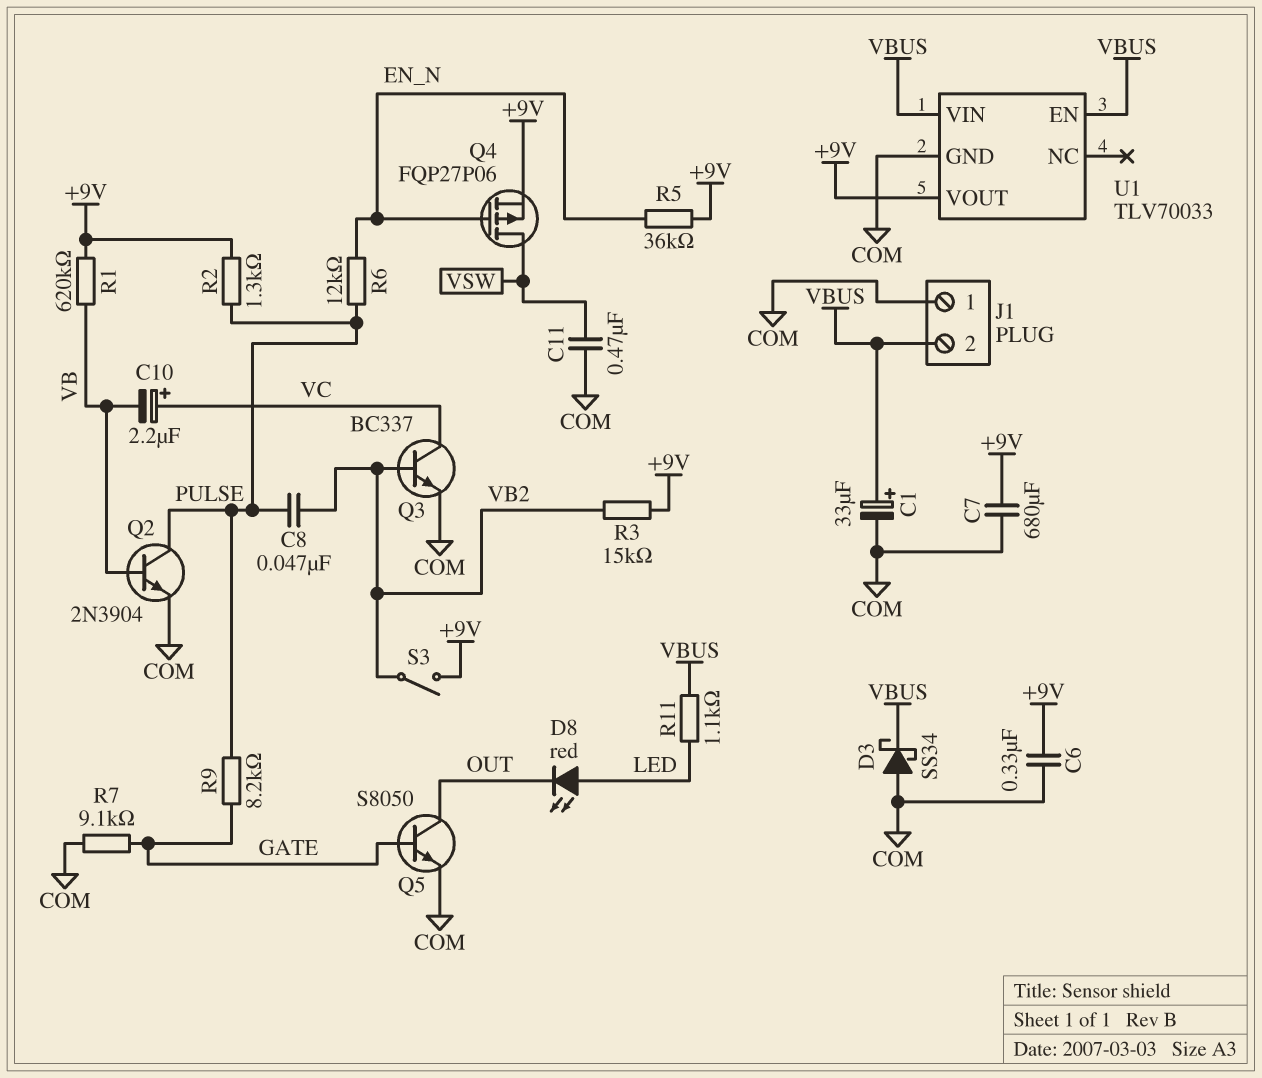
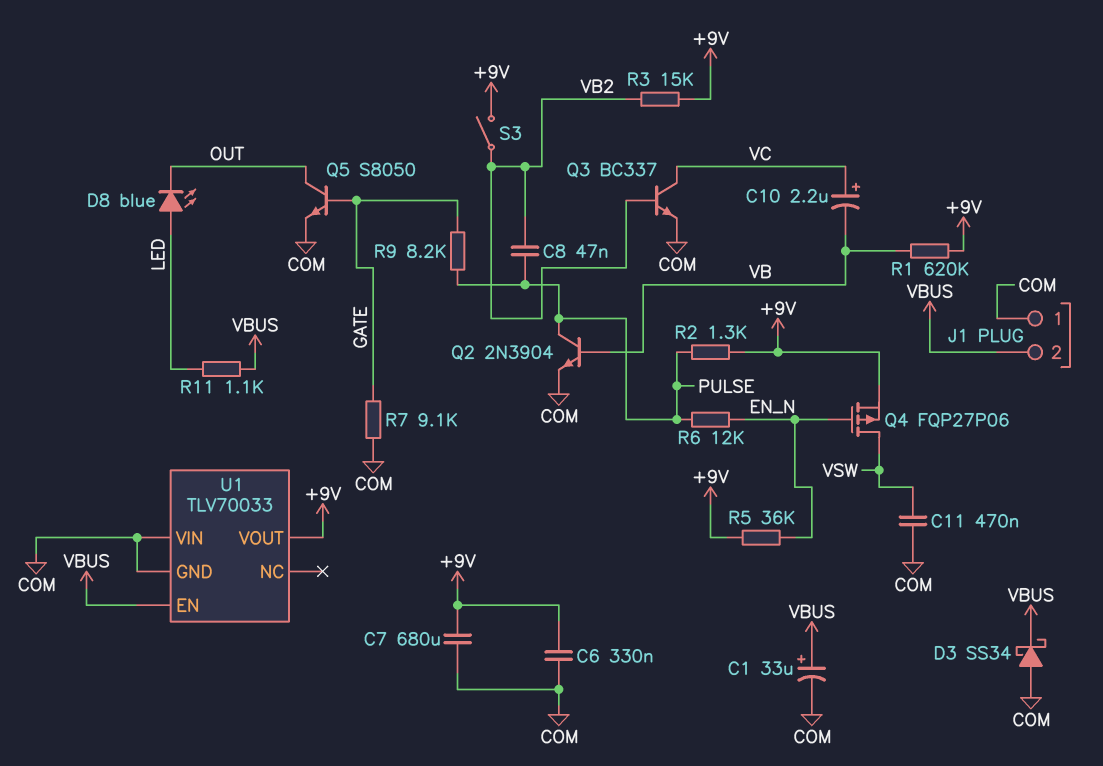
D8: LED red (A LED, K OUT) -> LED blue (A LED, K OUT)
U1 pin VIN: VBUS -> COM

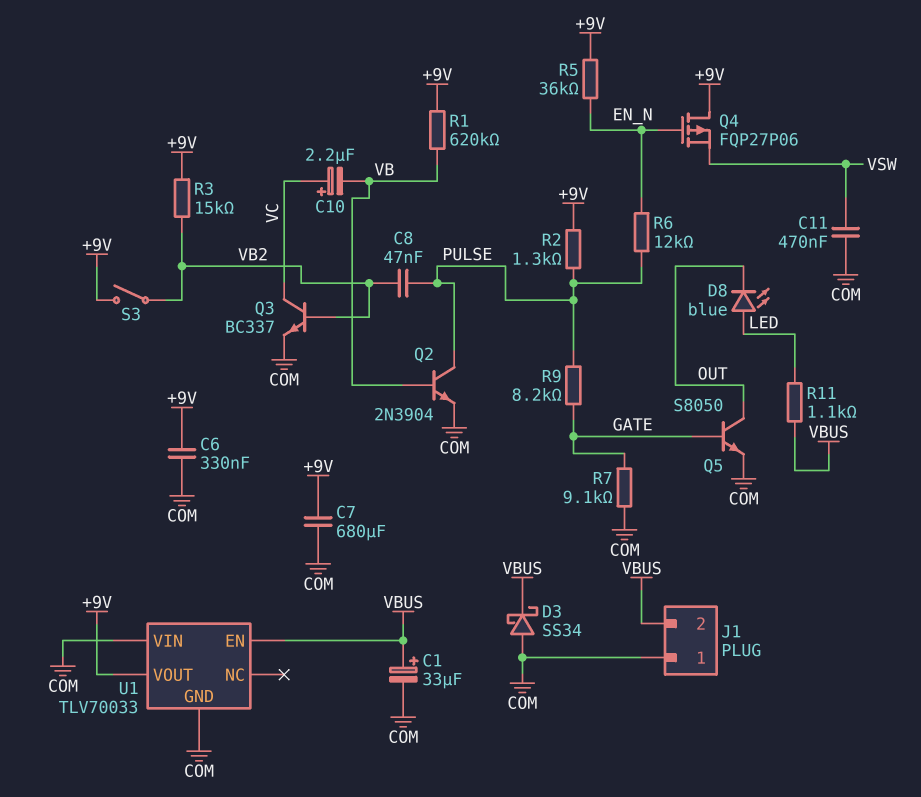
Q4: PMOS FQP27P06 (G EN_N, D VSW, S +9V) -> PMOS FQP27P06 (G EN_N, D +9V, S VSW)

